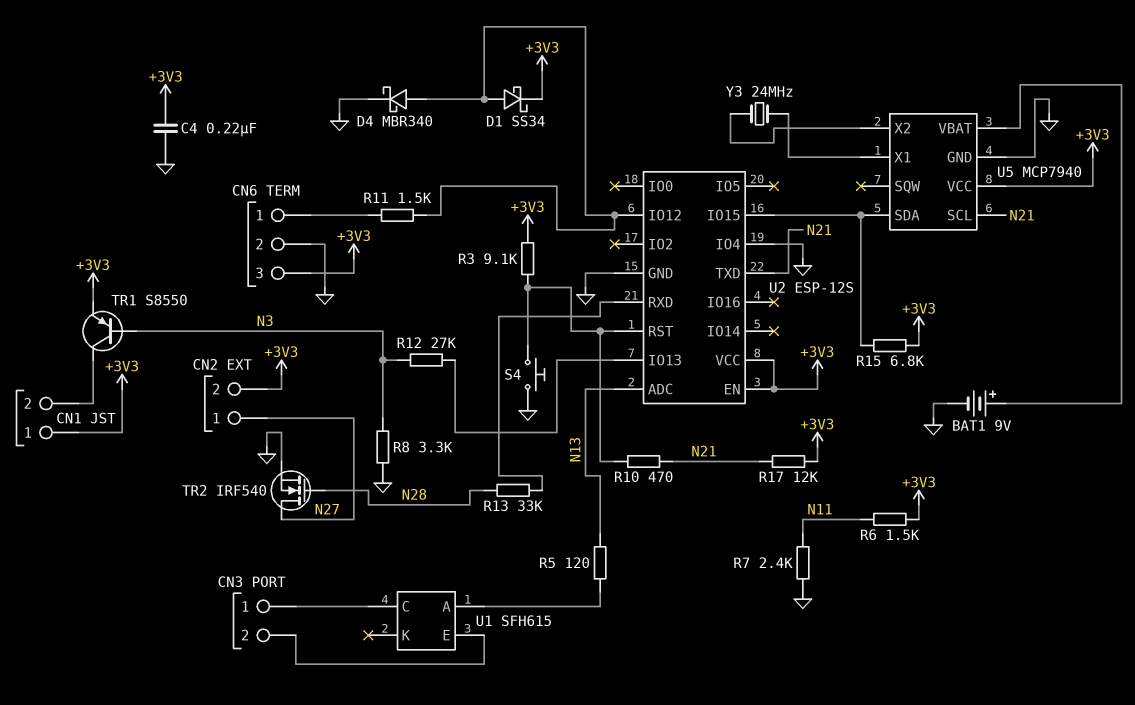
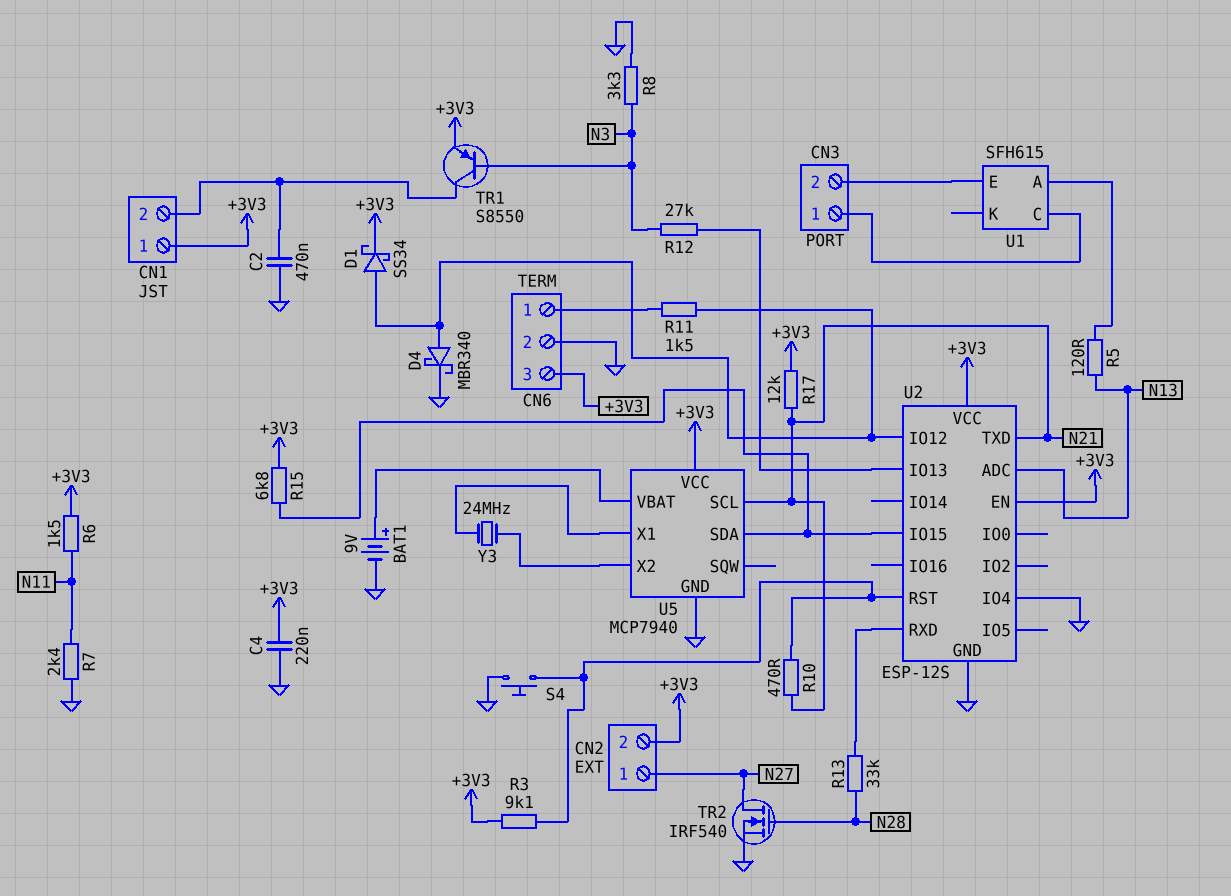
C2: none -> 470nF (CN1/2, GND)

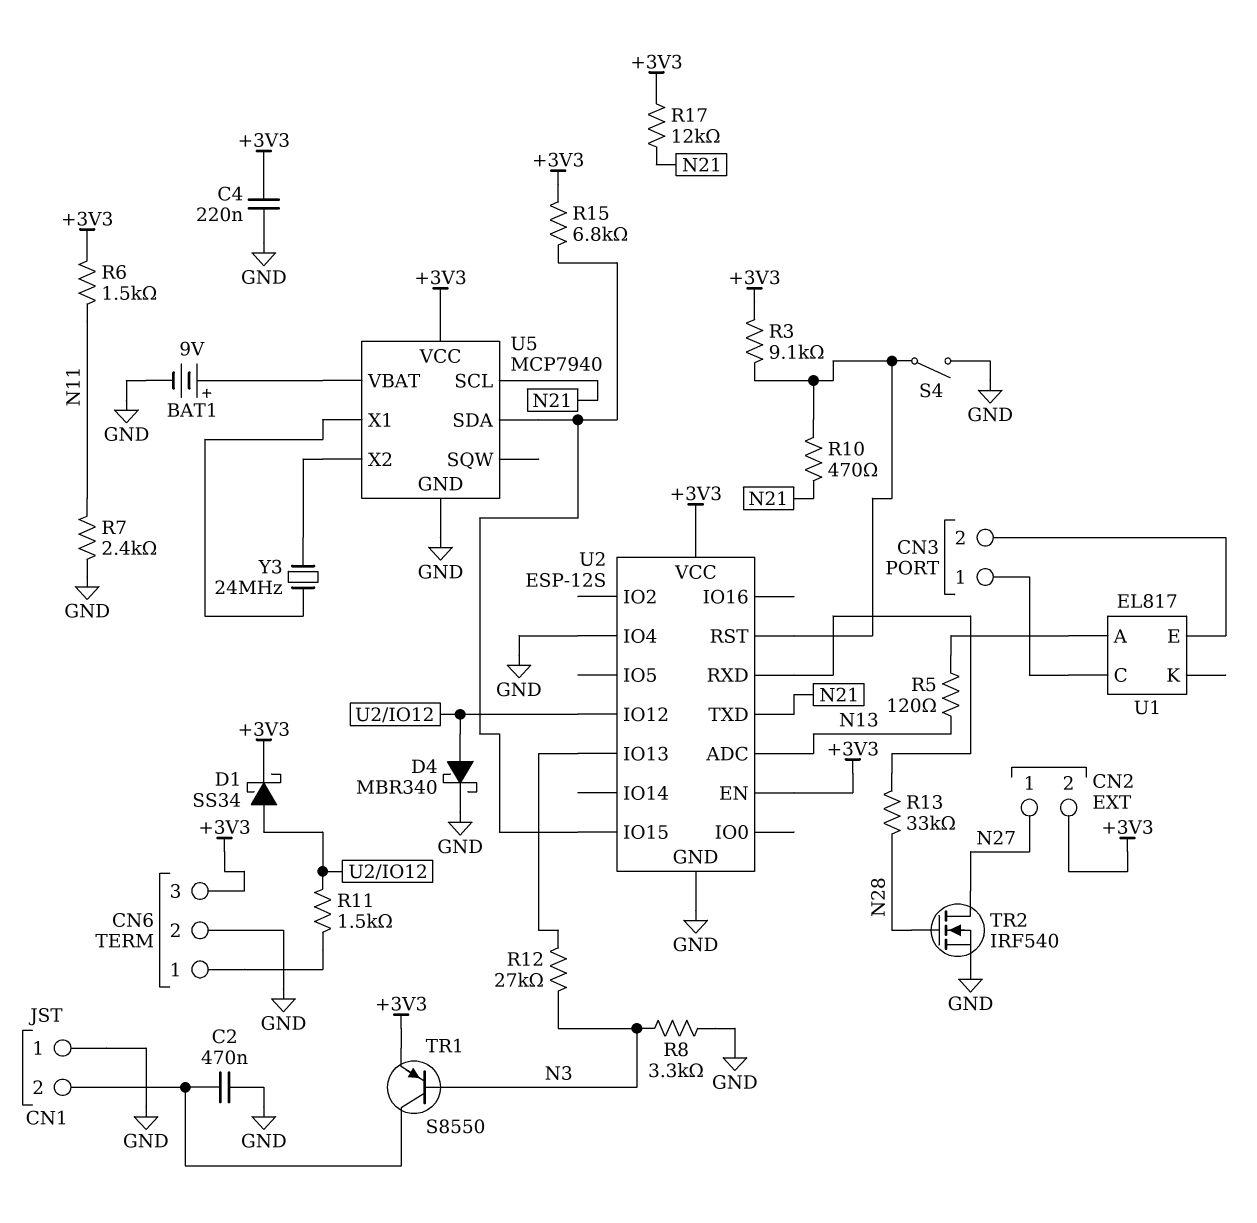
CN1 pin 1: +3V3 -> GND
S4: button (GND, U2/RST) -> switch (GND, U2/RST)
U1: SFH615 -> EL817

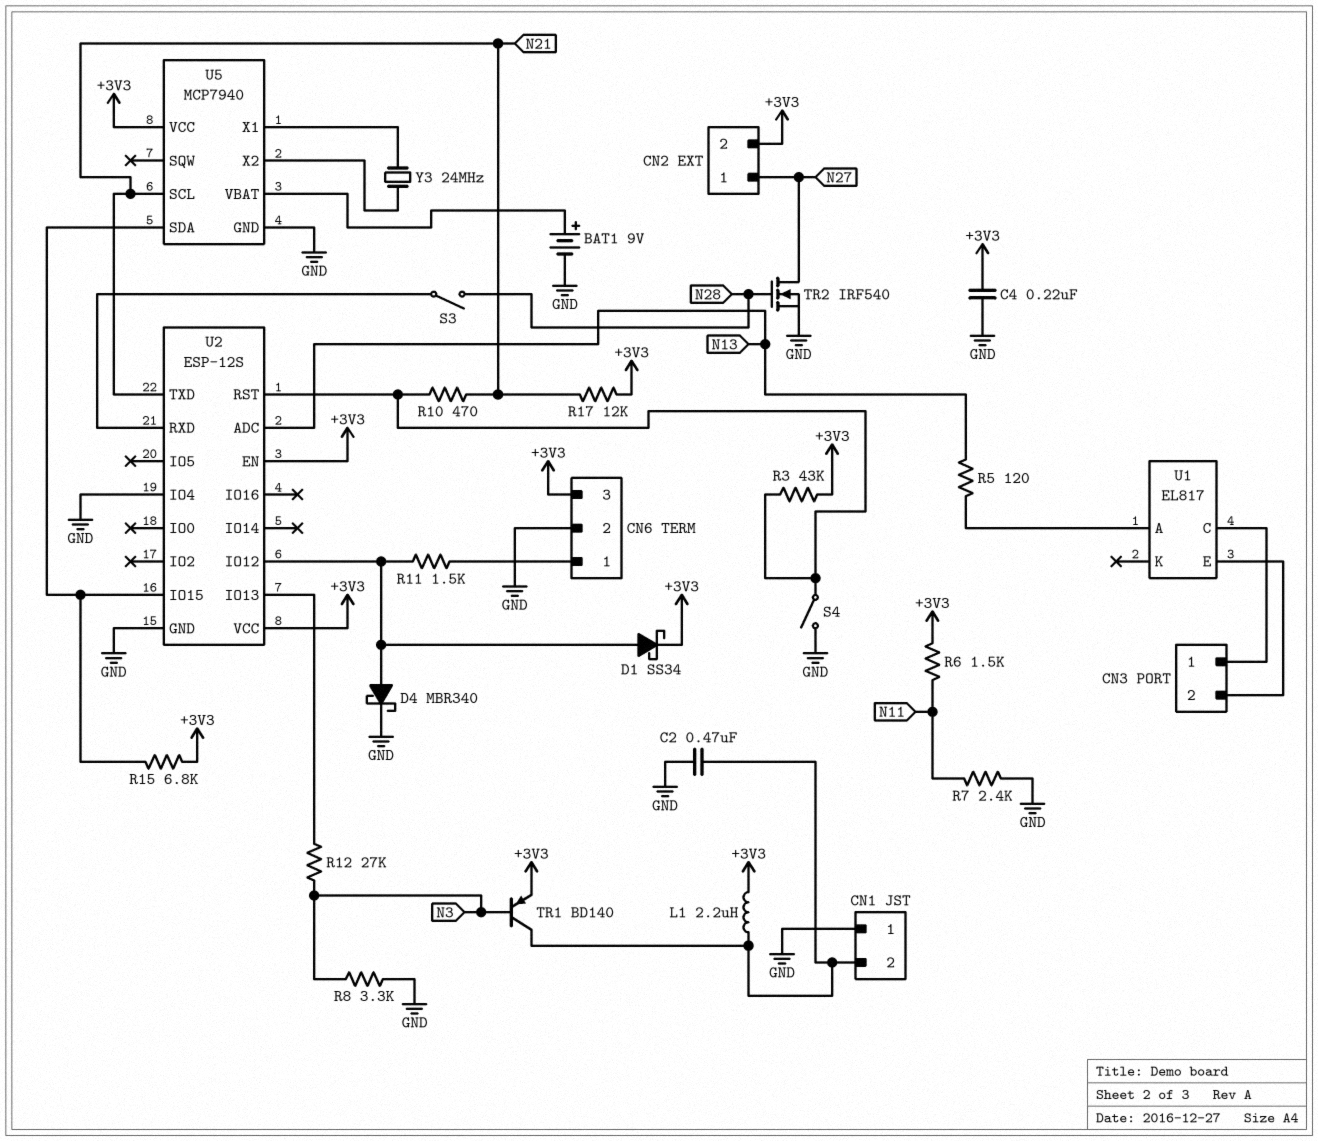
L1: none -> 2.2uH (+3V3, CN1/2)
R3: 9.1k (+3V3, U2/RST) -> 43k (+3V3, U2/RST)
R13: 33k (N28, U2/RXD) -> none
S3: none -> switch (N28, U2/RXD)
TR1: PNP S8550 (B N3, C CN1/2, E +3V3) -> PNP BD140 (B N3, C CN1/2, E +3V3)

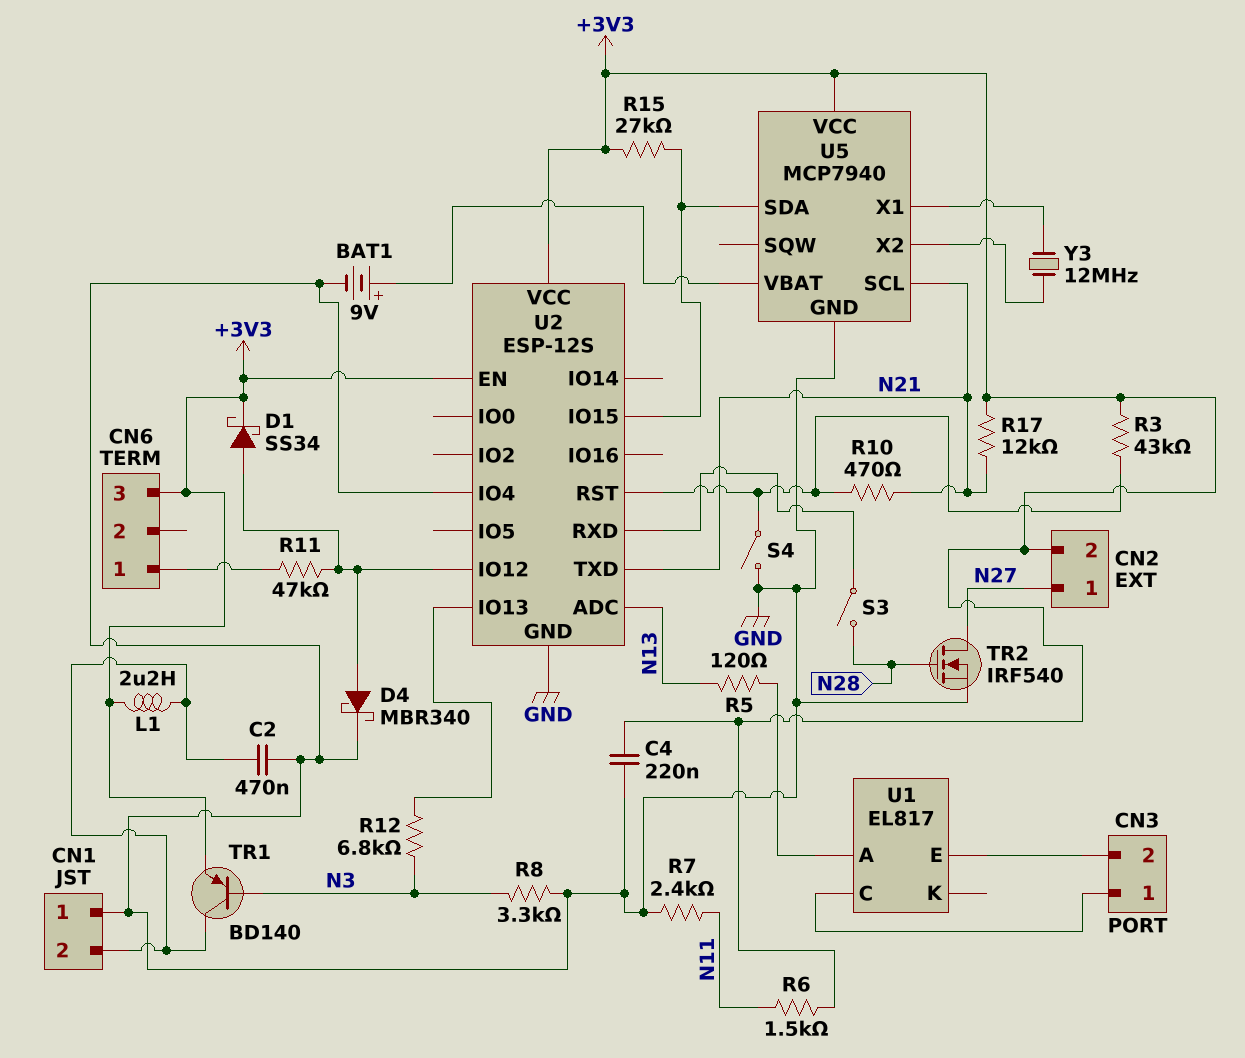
CN6 pin 2: GND -> none
R11: 1.5k (CN6/1, U2/IO12) -> 47k (CN6/1, U2/IO12)
R12: 27k (N3, U2/IO13) -> 6.8k (N3, U2/IO13)
R15: 6.8k (+3V3, U2/IO15) -> 27k (+3V3, U2/IO15)
Y3: 24MHz (U5/X1, U5/X2) -> 12MHz (U5/X1, U5/X2)

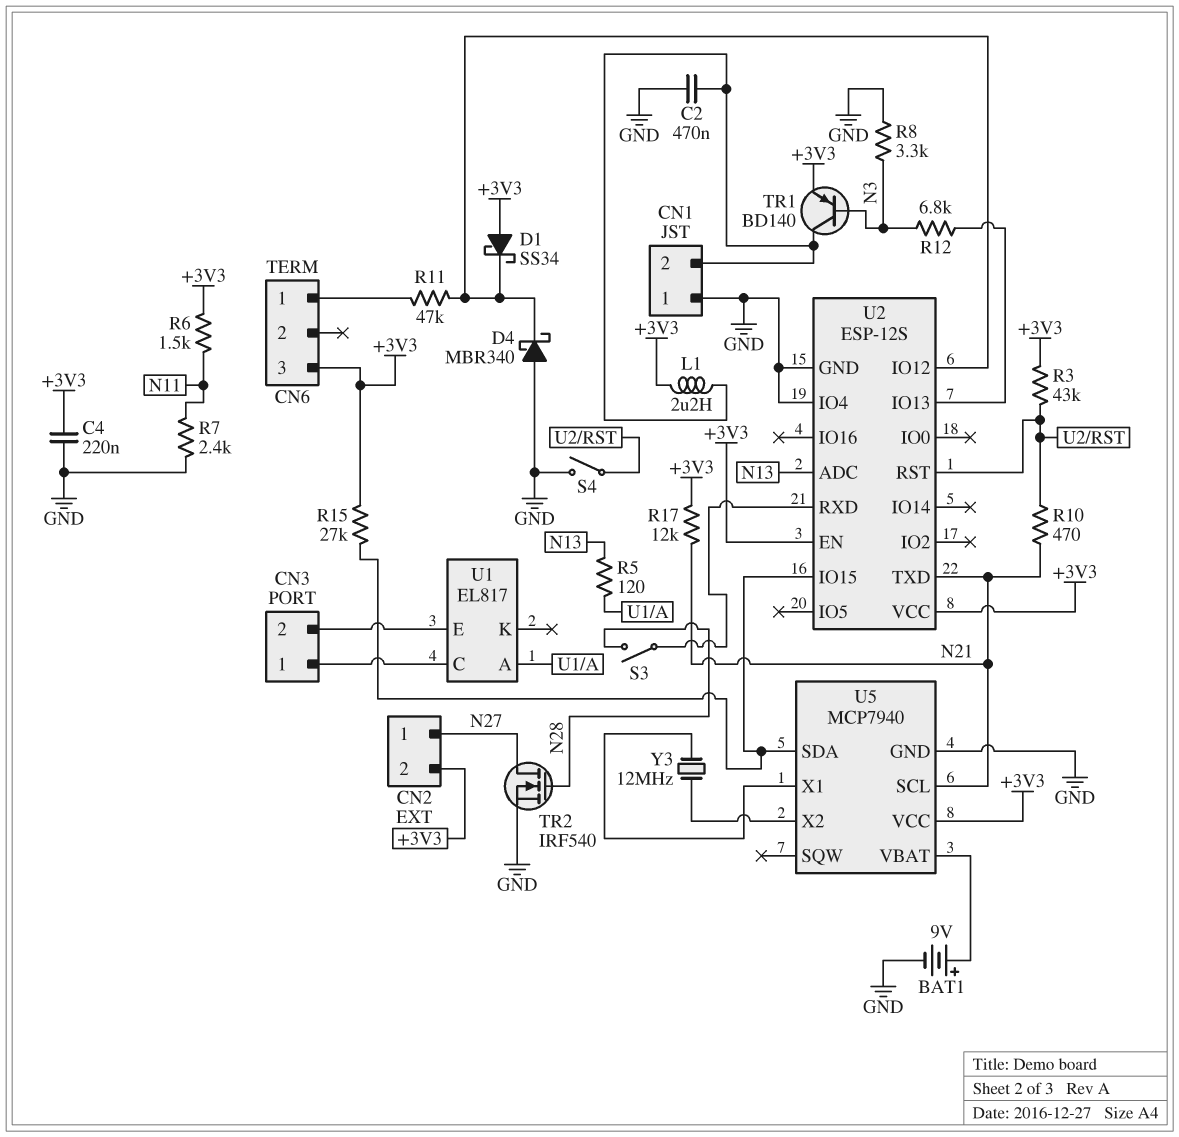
D1: schottky SS34 (A U2/IO12, K +3V3) -> schottky SS34 (A +3V3, K U2/IO12)
D4: schottky MBR340 (A U2/IO12, K GND) -> schottky MBR340 (A GND, K U2/IO12)

